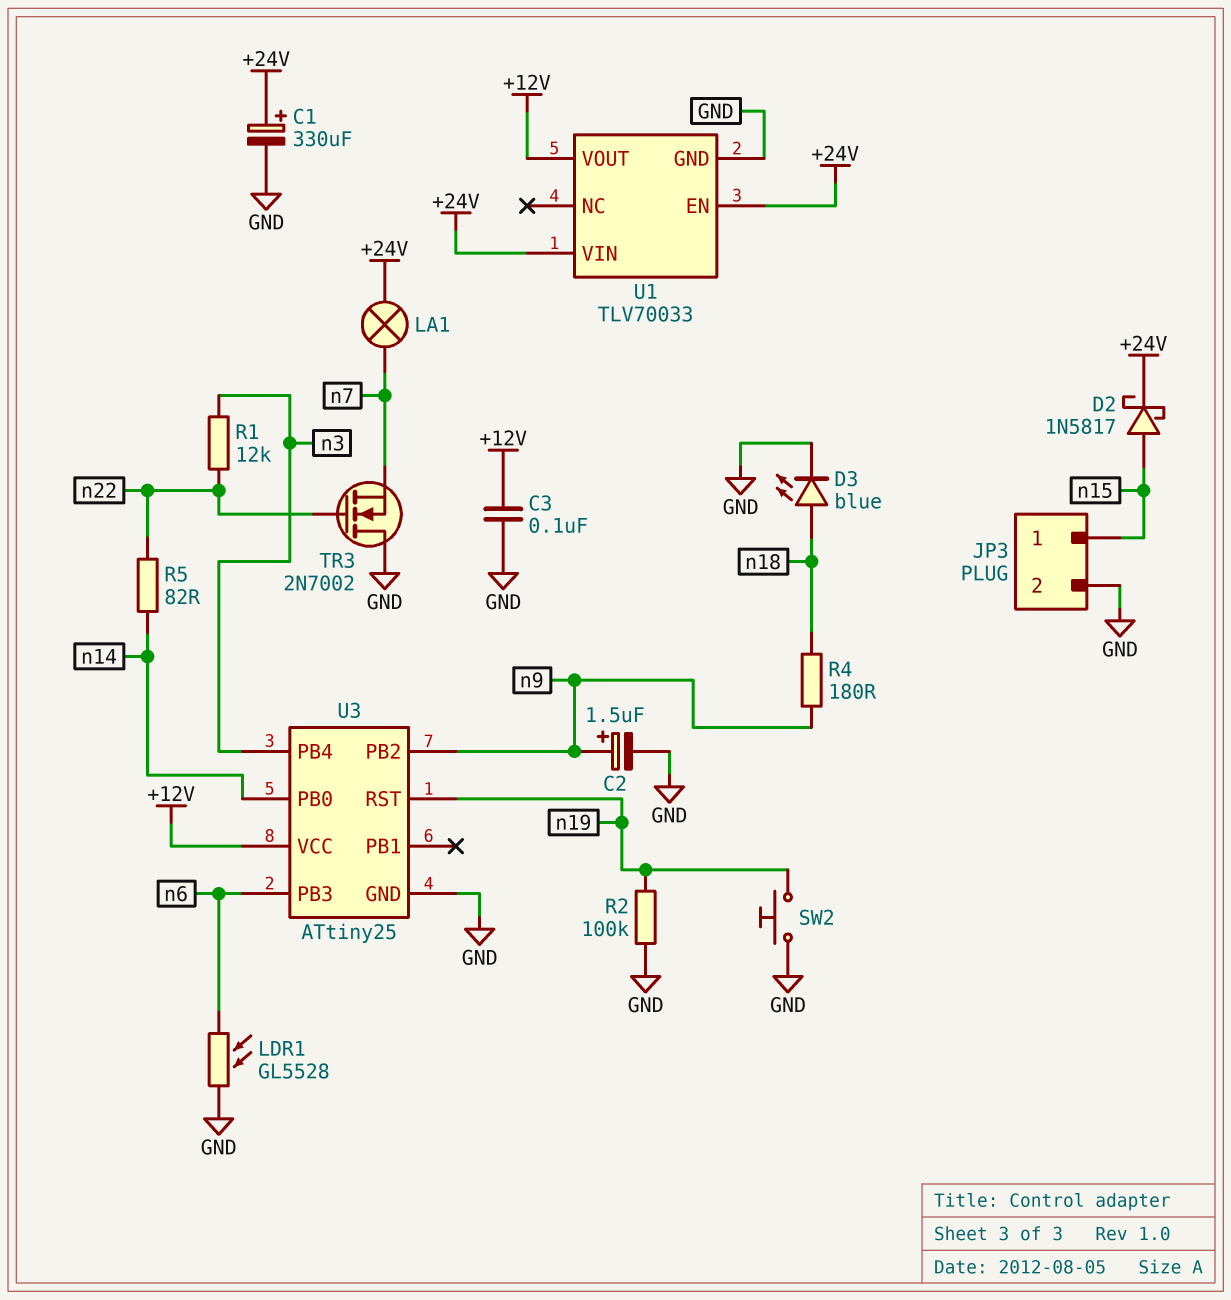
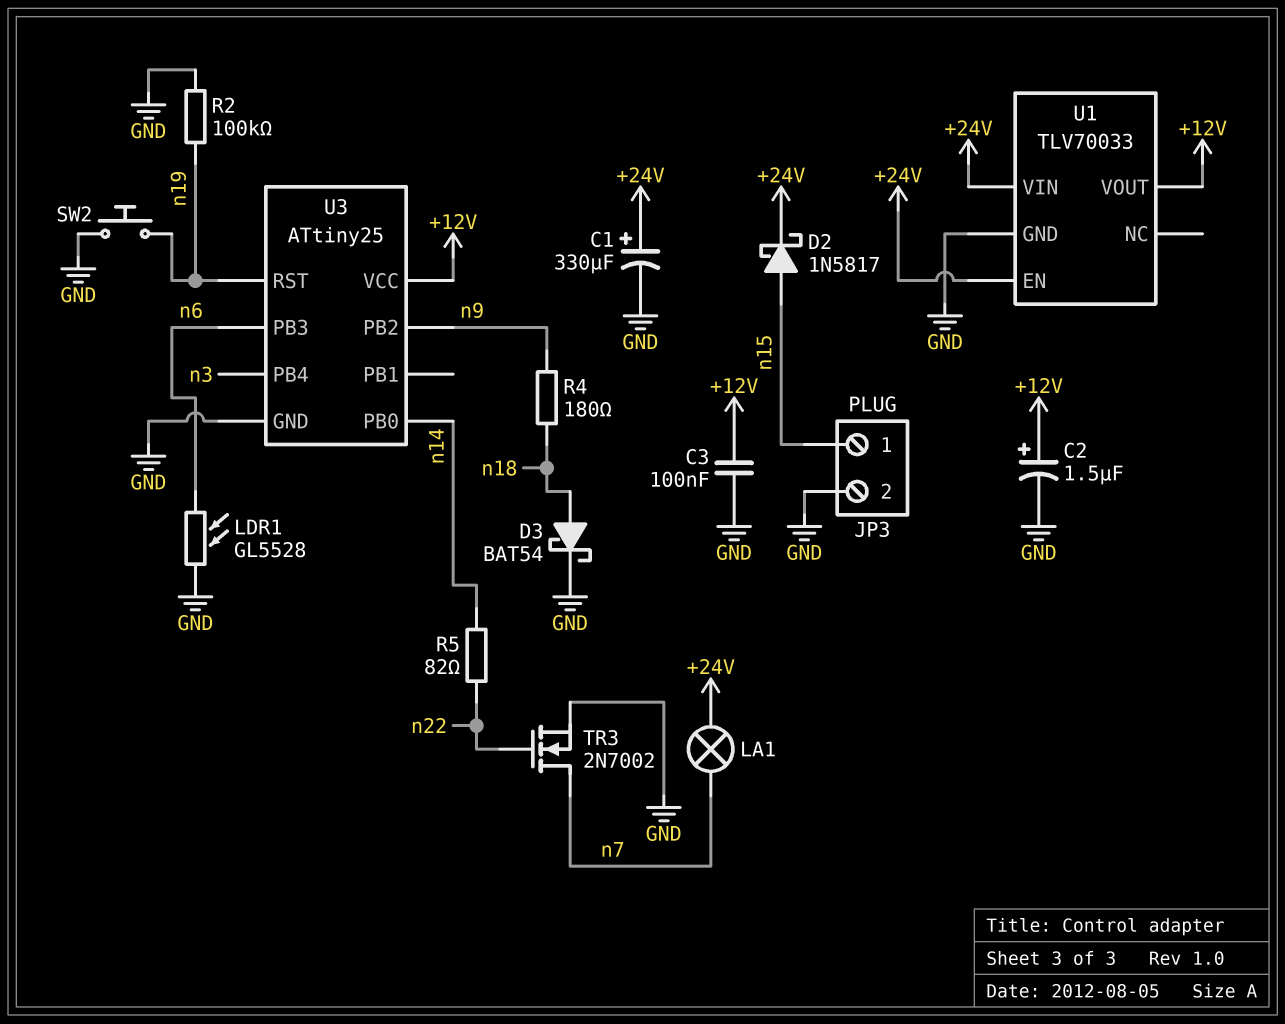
C2: 1.5uF (plus n9, minus GND) -> 1.5uF (plus +12V, minus GND)
D3: LED blue (A n18, K GND) -> schottky BAT54 (A n18, K GND)
R1: 12k (n3, n22) -> none
TR3: NMOS 2N7002 (G n22, D GND, S n7) -> NMOS 2N7002 (G n22, D n7, S GND)

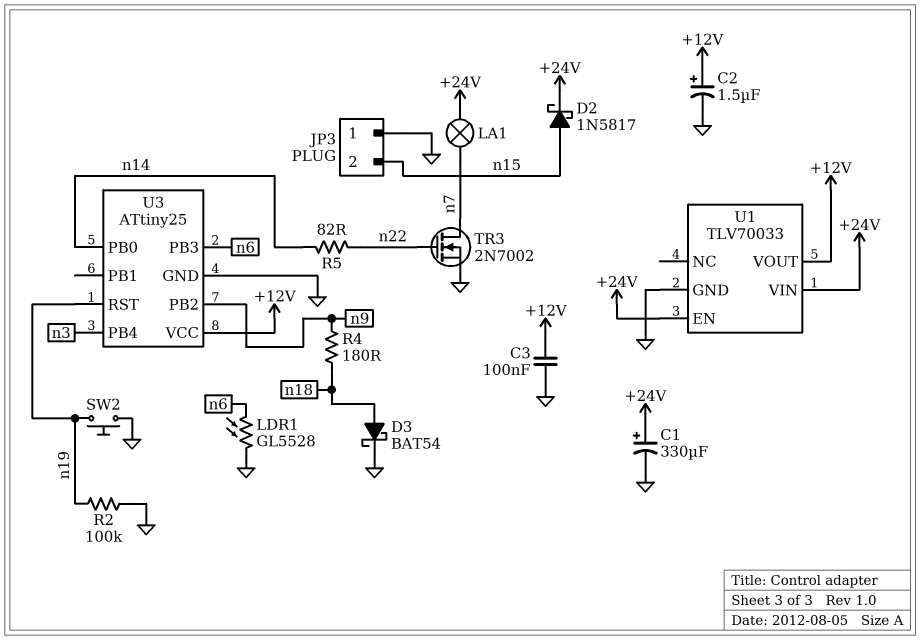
JP3 pin 1: n15 -> GND
JP3 pin 2: GND -> n15

